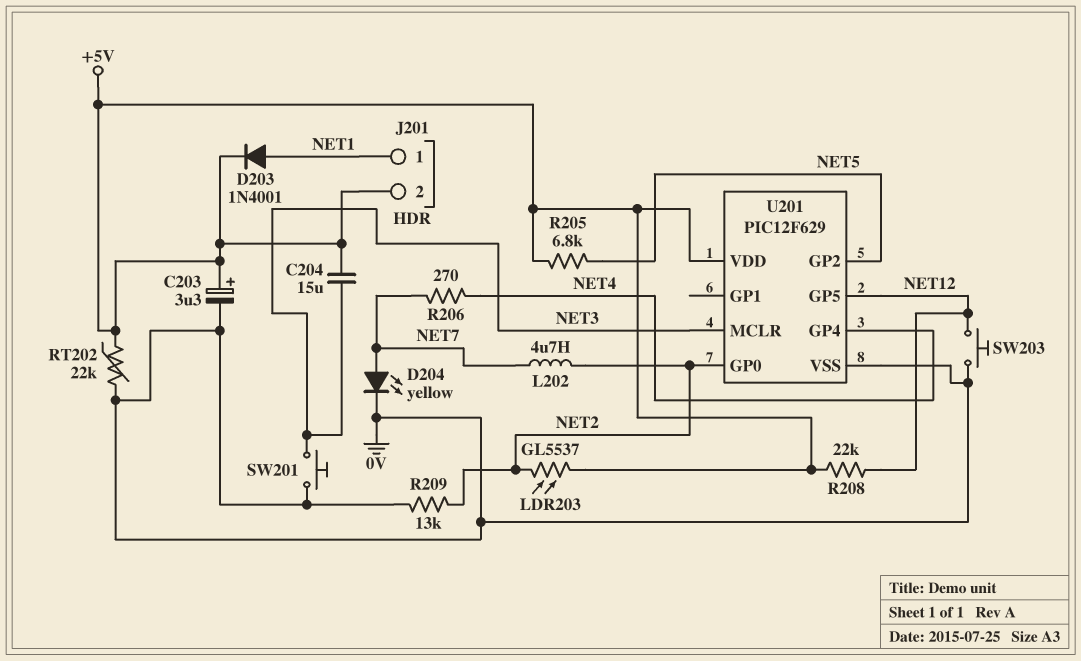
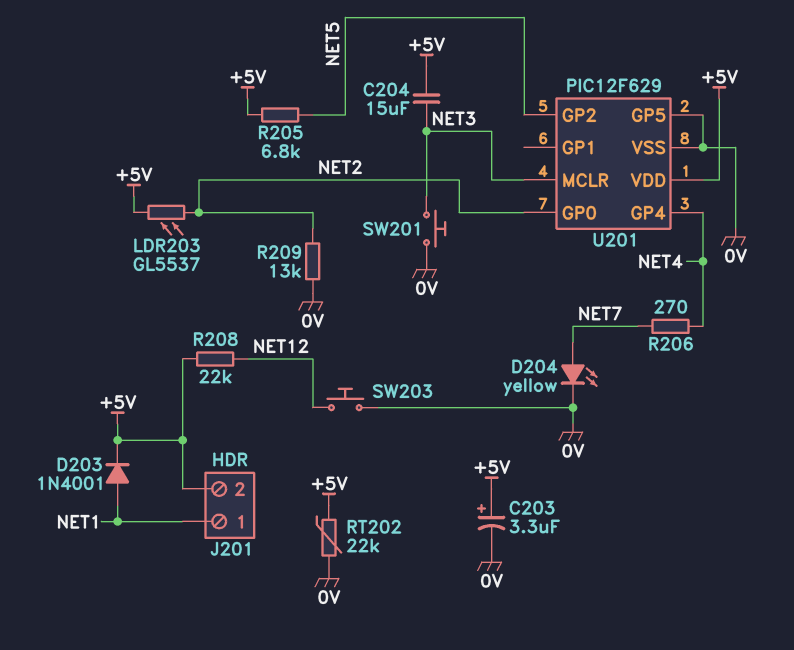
L202: 4.7uH (NET2, NET7) -> none
U201 pin GP5: NET12 -> 0V

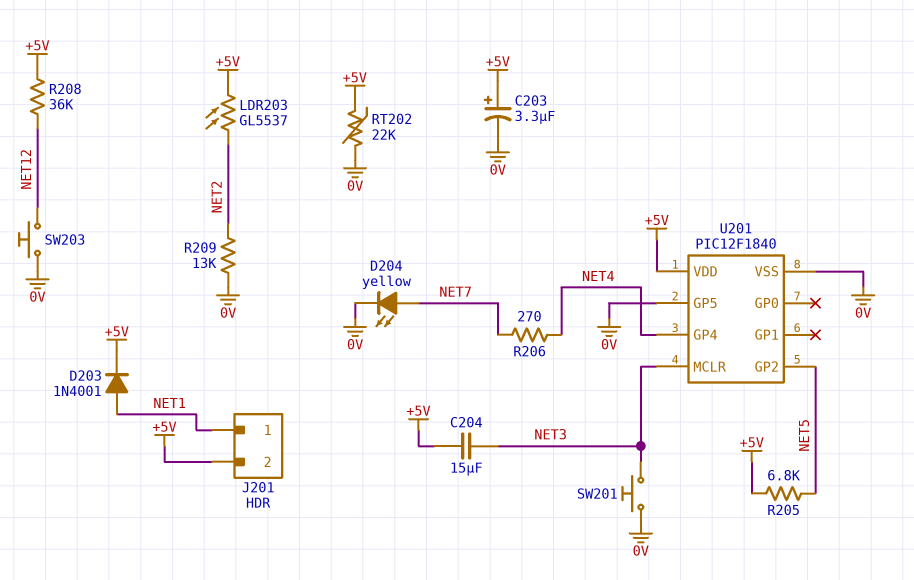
R208: 22k (+5V, NET12) -> 36k (+5V, NET12)
U201: PIC12F629 -> PIC12F1840
U201 pin GP0: NET2 -> none

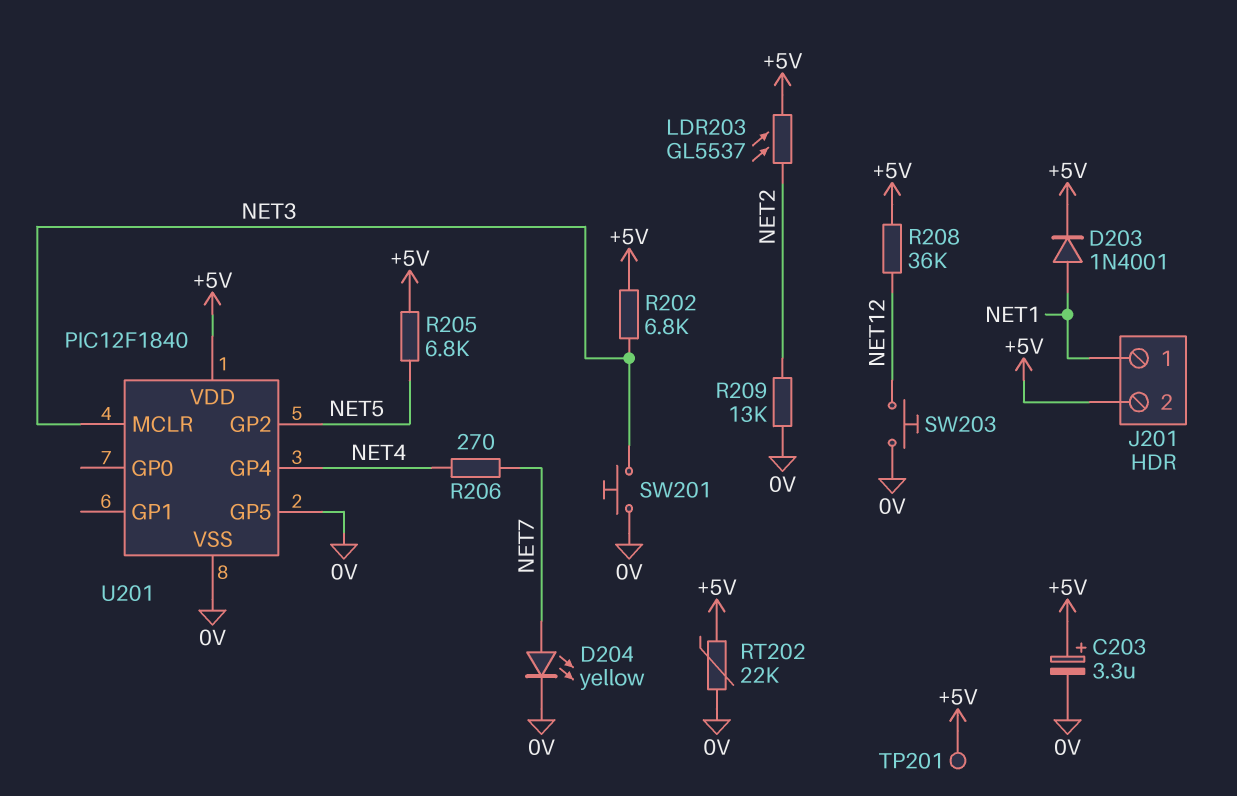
C204: 15uF (+5V, NET3) -> none
R202: none -> 6.8k (+5V, NET3)
TP201: none -> test point (+5V)

